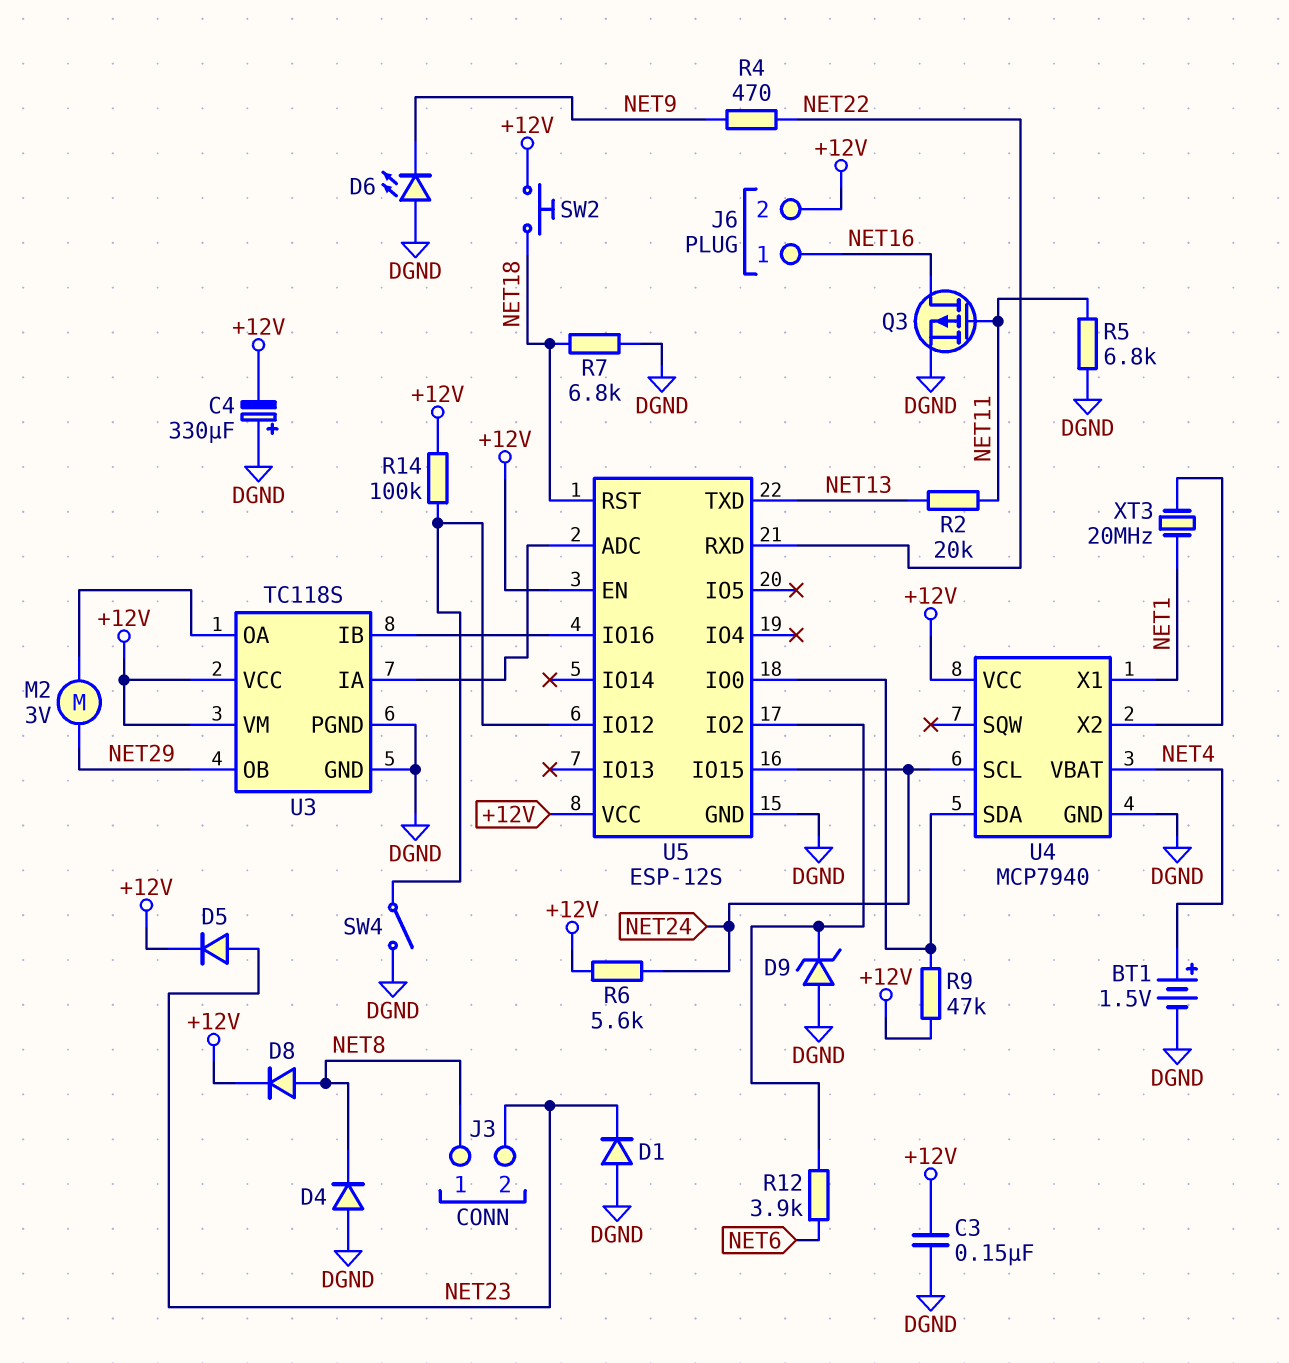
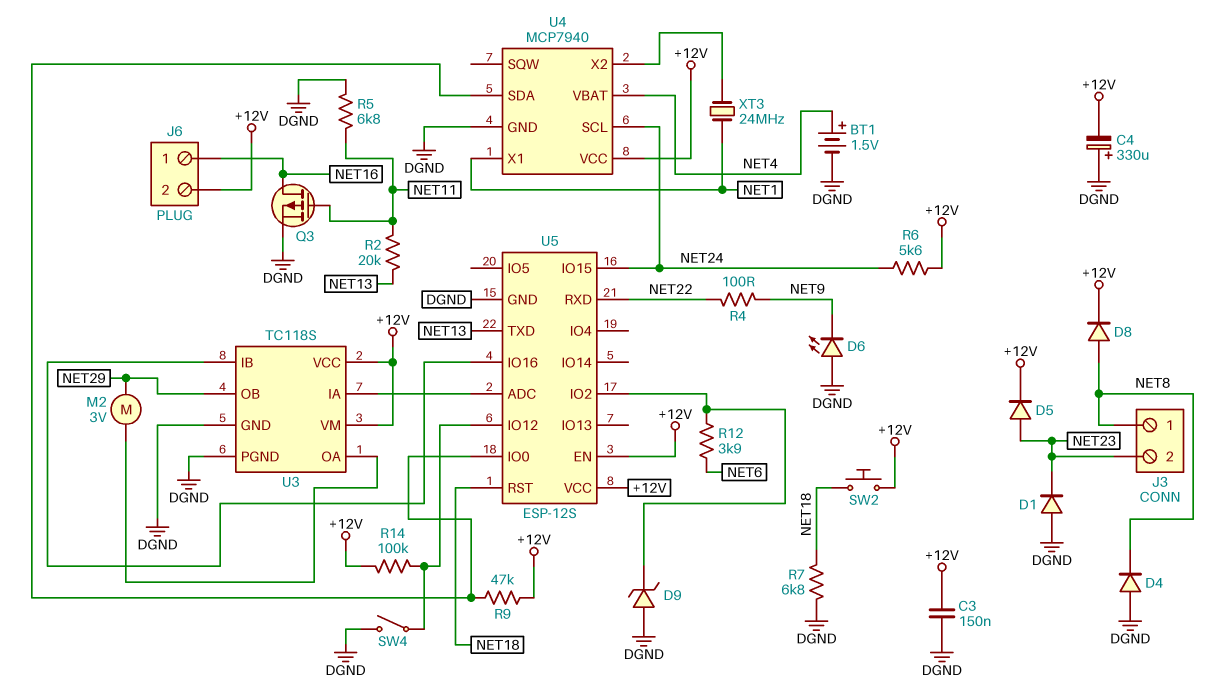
R4: 470 (NET9, NET22) -> 100 (NET9, NET22)
XT3: 20MHz (NET1, U4/X2) -> 24MHz (NET1, U4/X2)

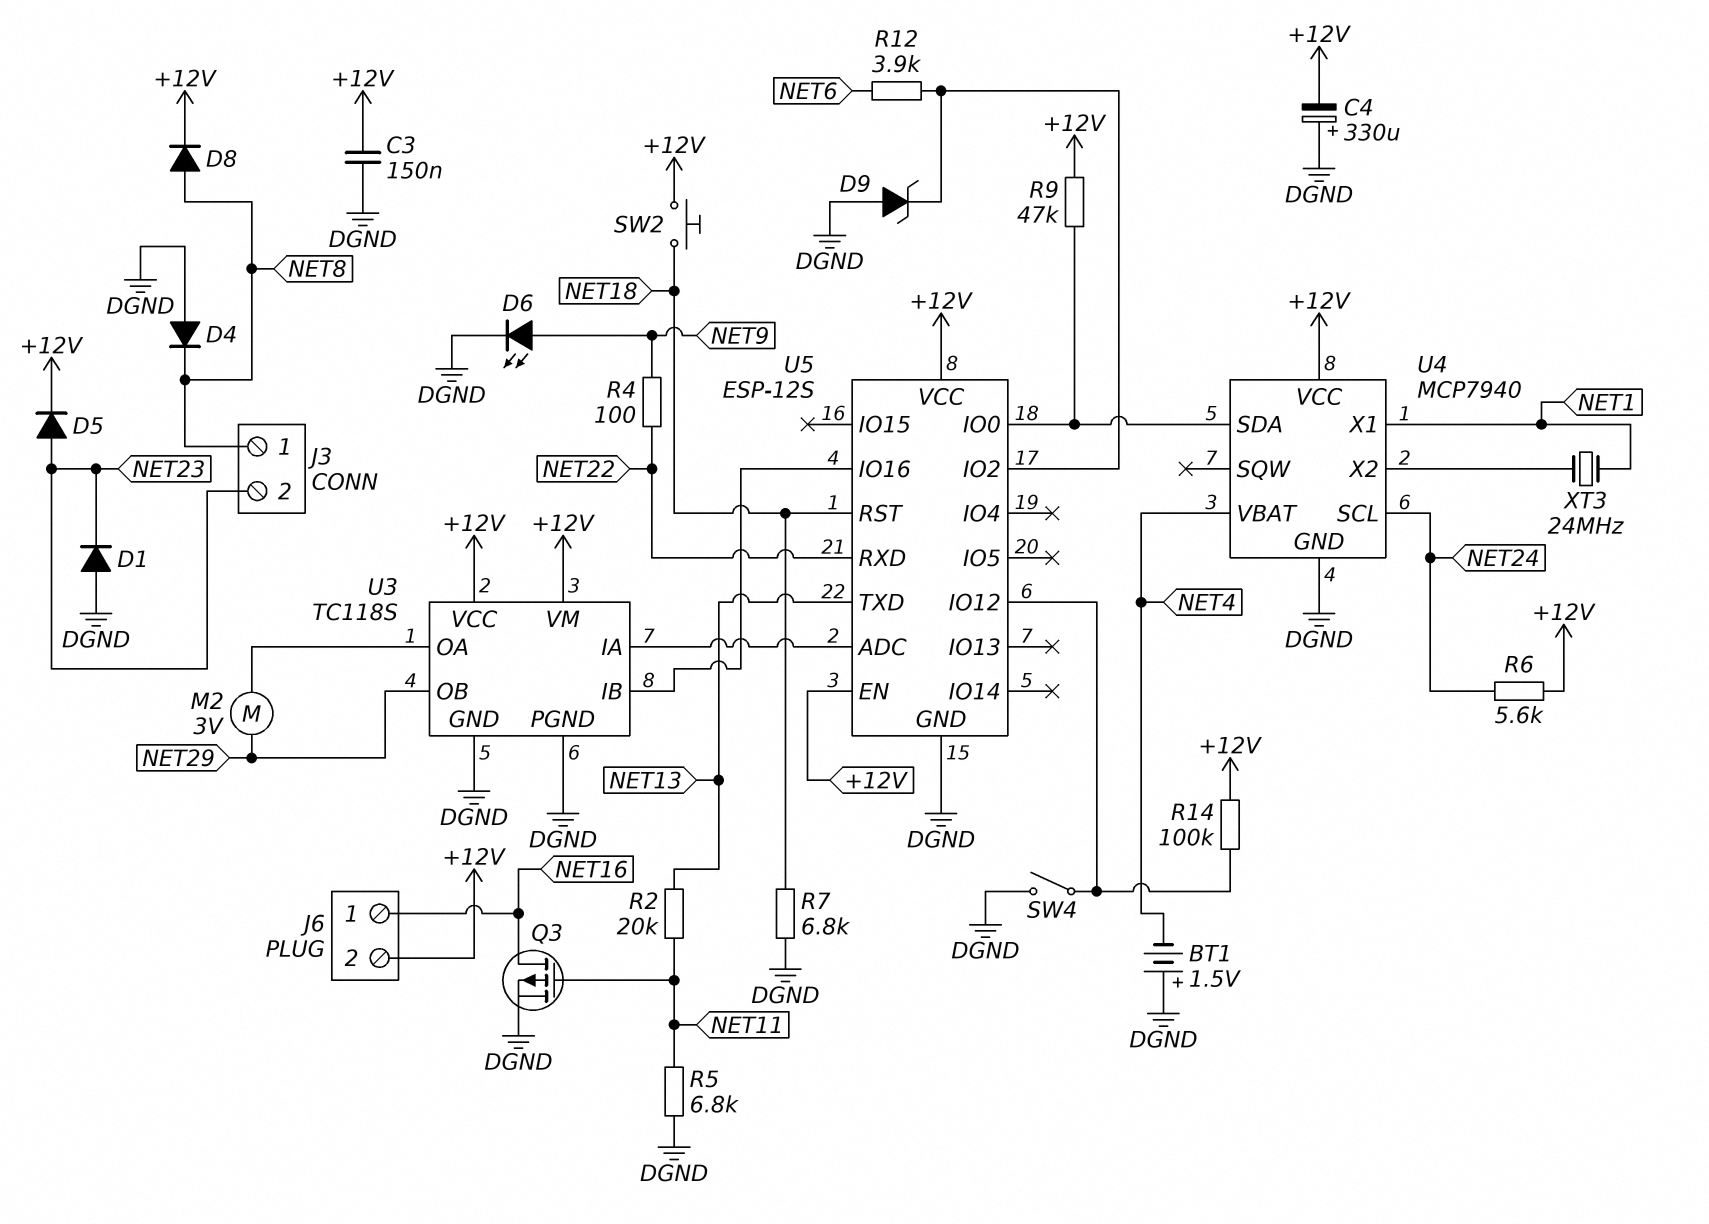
BT1: 1.5V (plus NET4, minus DGND) -> 1.5V (plus DGND, minus NET4)
D6: LED (A DGND, K NET9) -> LED (A NET9, K DGND)
U5 pin IO15: NET24 -> none

